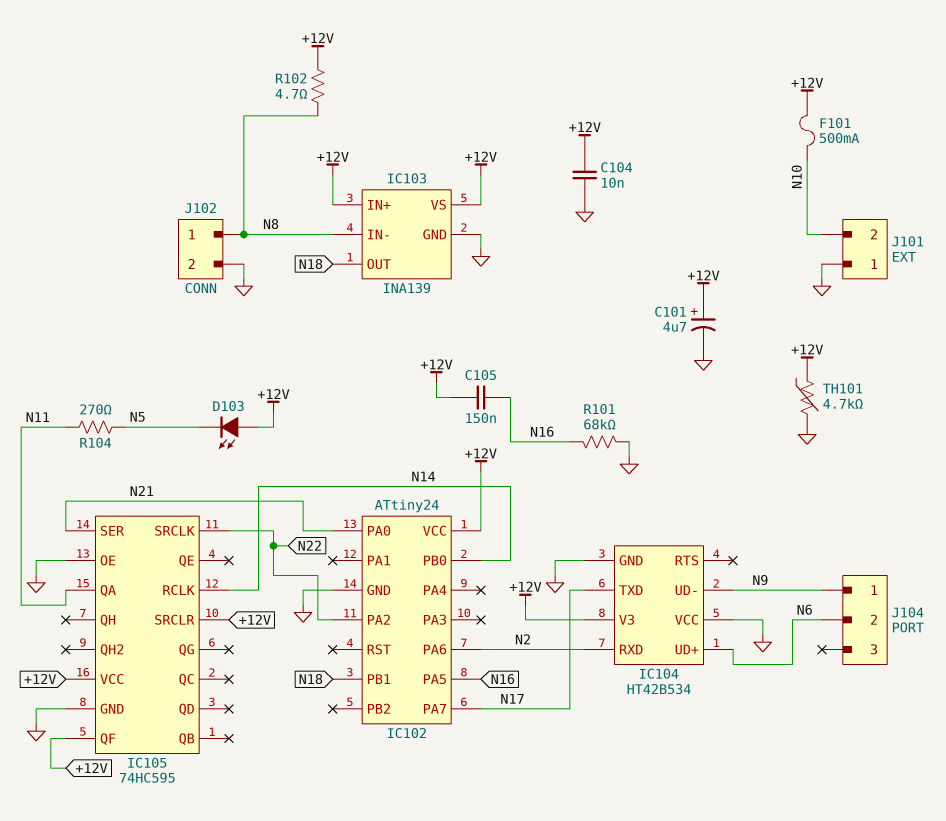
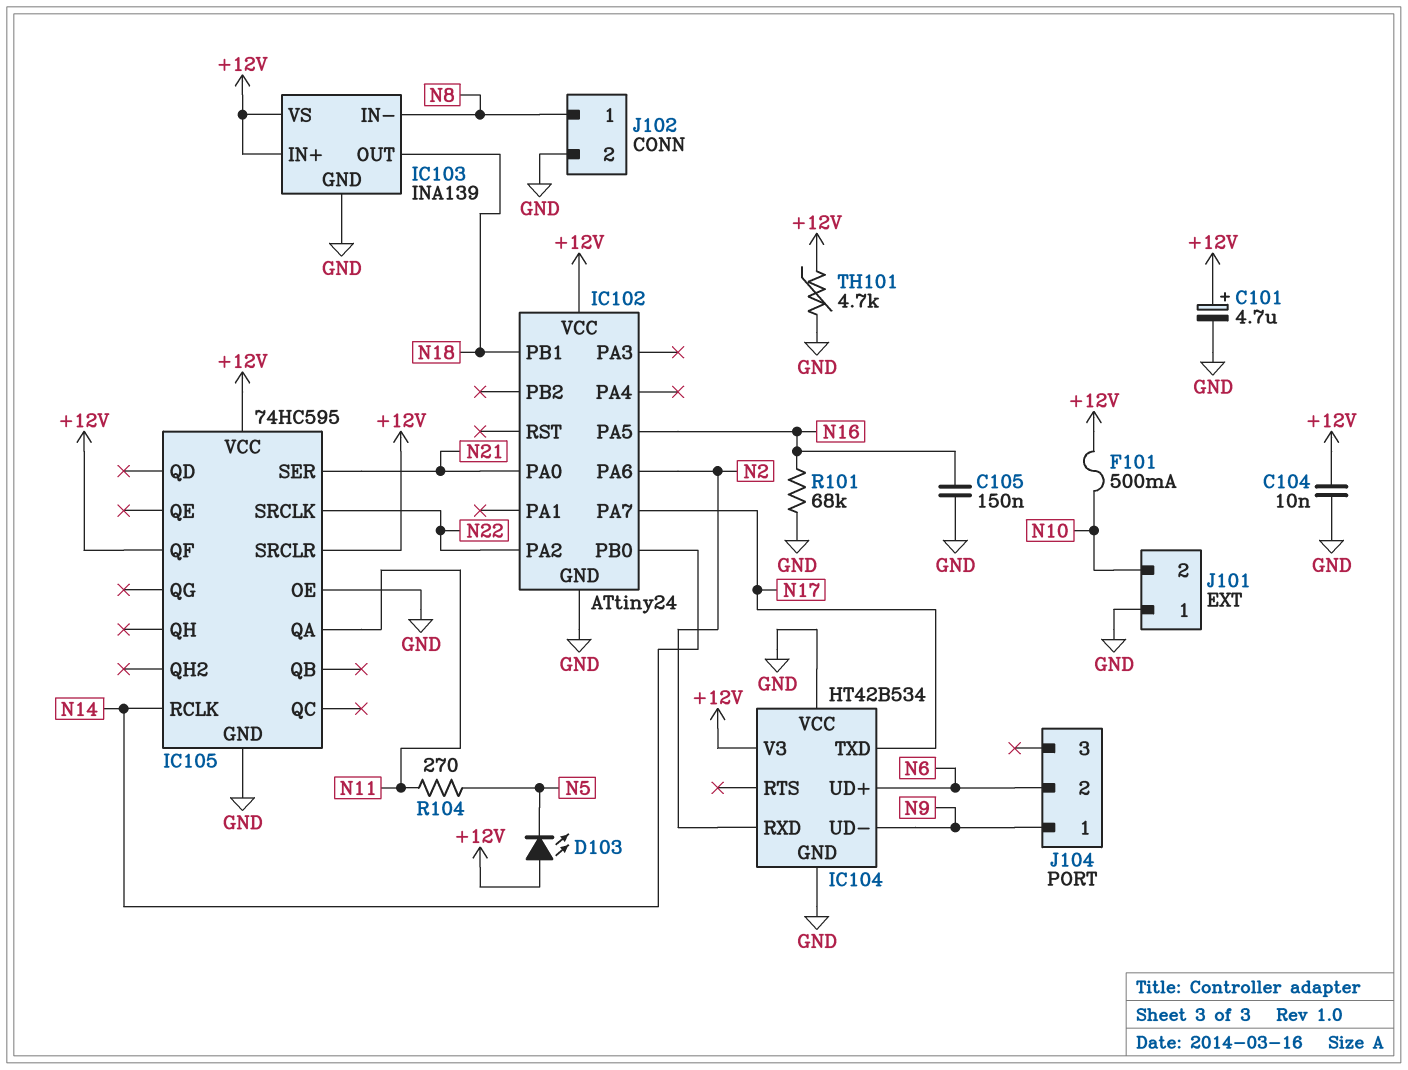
C105: 150nF (+12V, N16) -> 150nF (GND, N16)
R102: 4.7 (+12V, N8) -> none

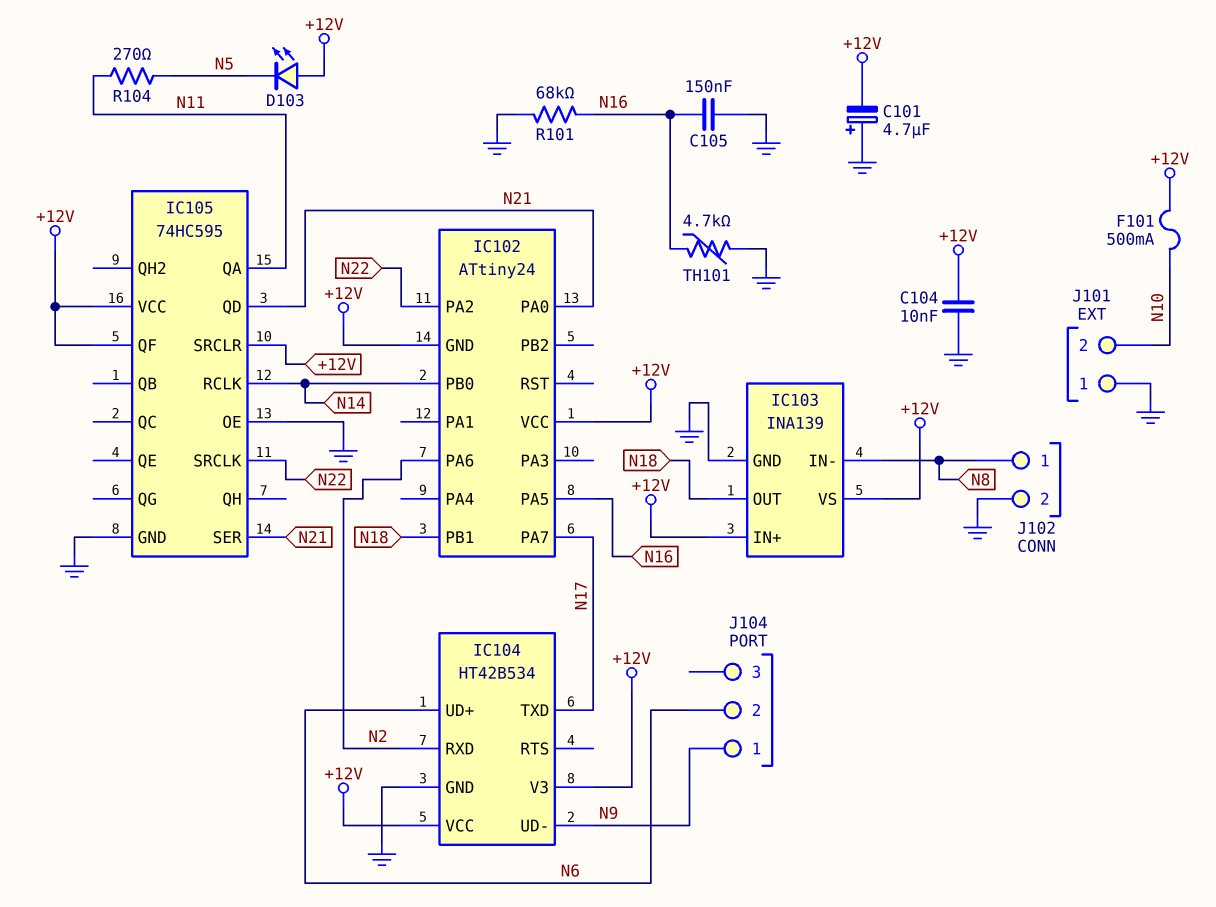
C101: 4.7uF (plus +12V, minus GND) -> 4.7uF (plus GND, minus +12V)
IC102 pin GND: GND -> +12V
IC104 pin VCC: GND -> +12V
IC105 pin QD: none -> N21
TH101: 4.7k (+12V, GND) -> 4.7k (GND, N16)

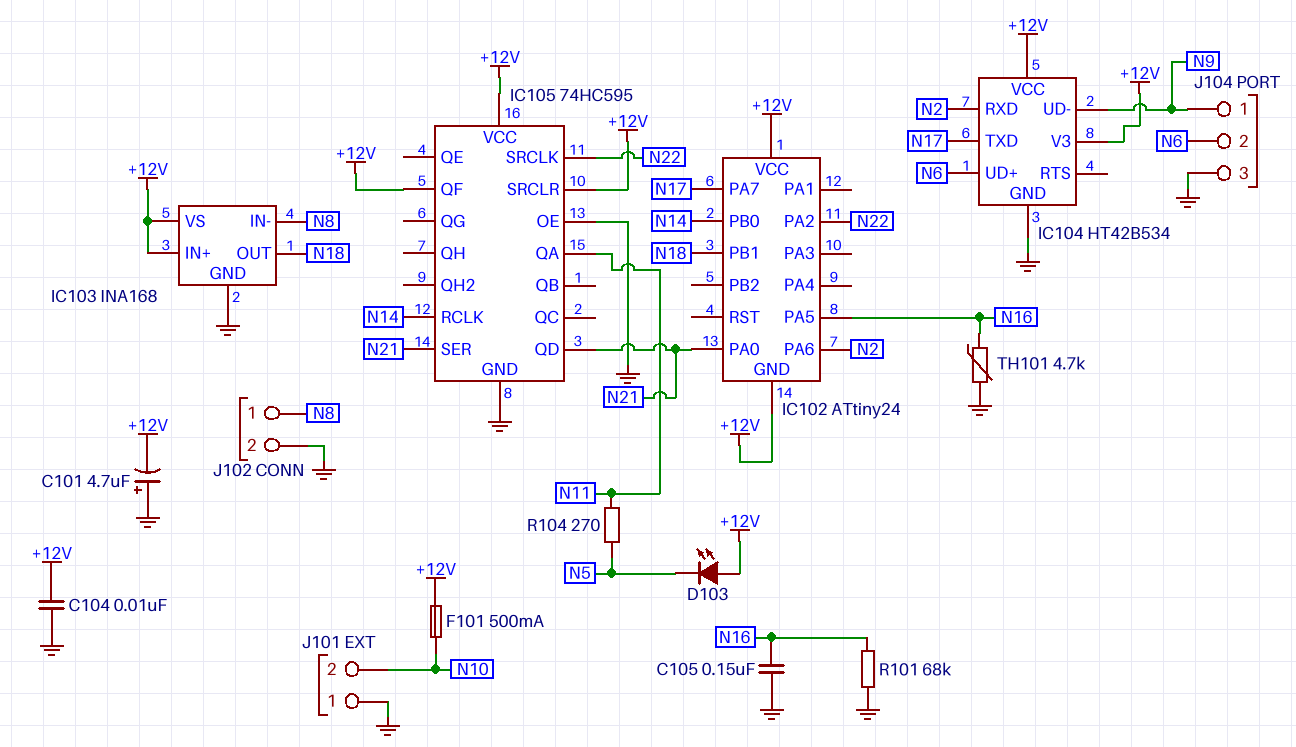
IC103: INA139 -> INA168
J104 pin 3: none -> GND

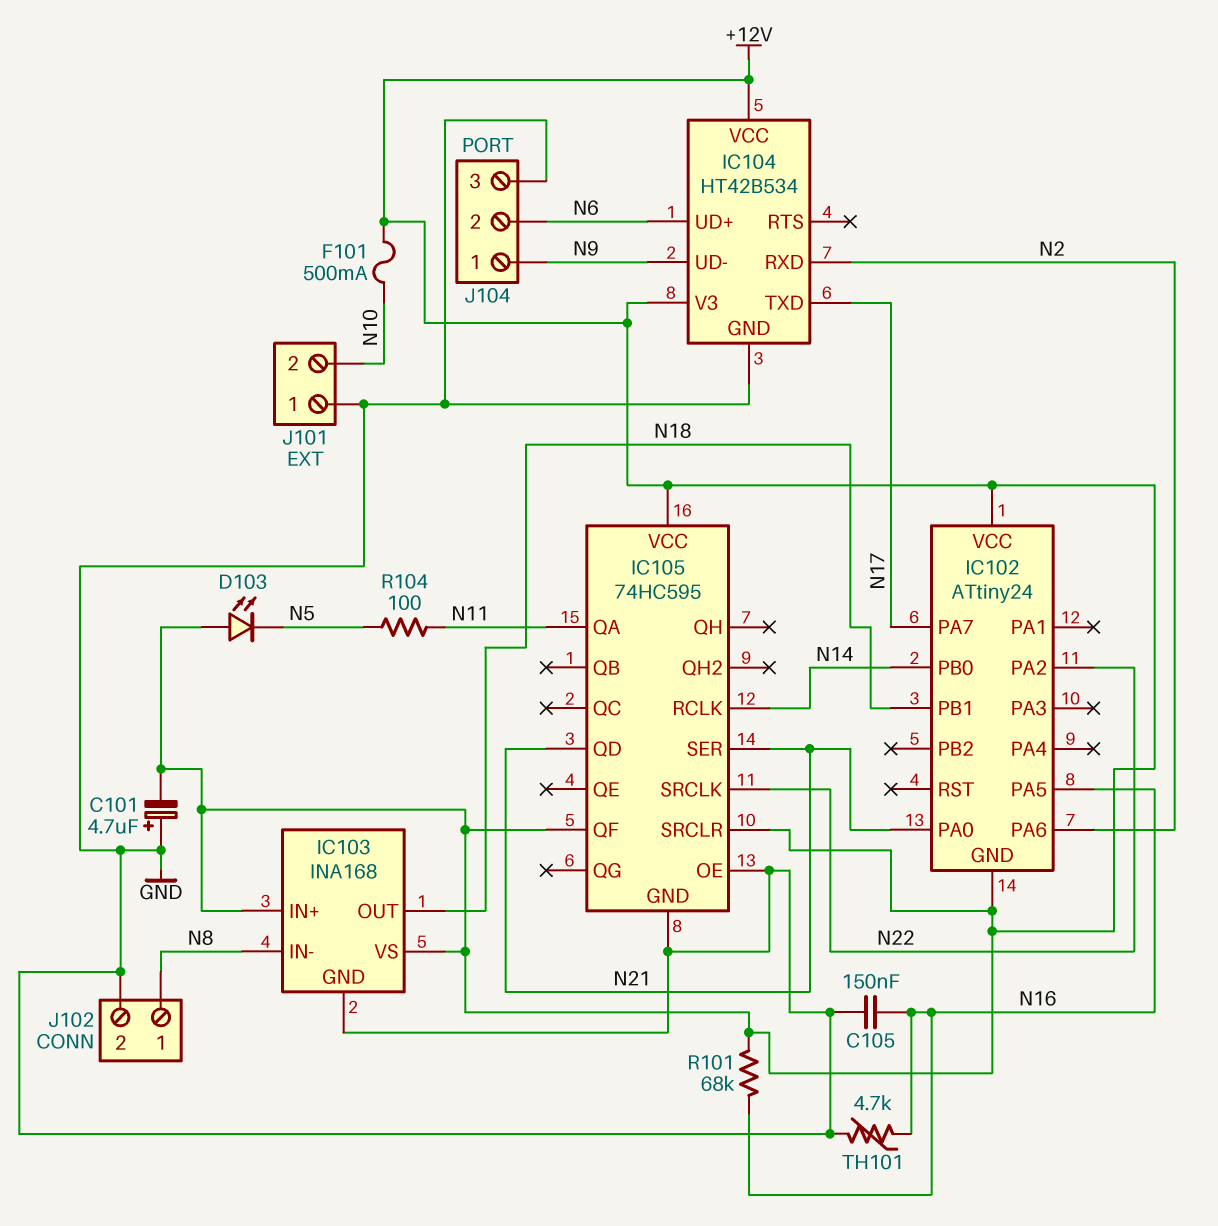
C104: 10nF (+12V, GND) -> none
R101: 68k (GND, N16) -> 68k (+12V, N16)
R104: 270 (N5, N11) -> 100 (N5, N11)

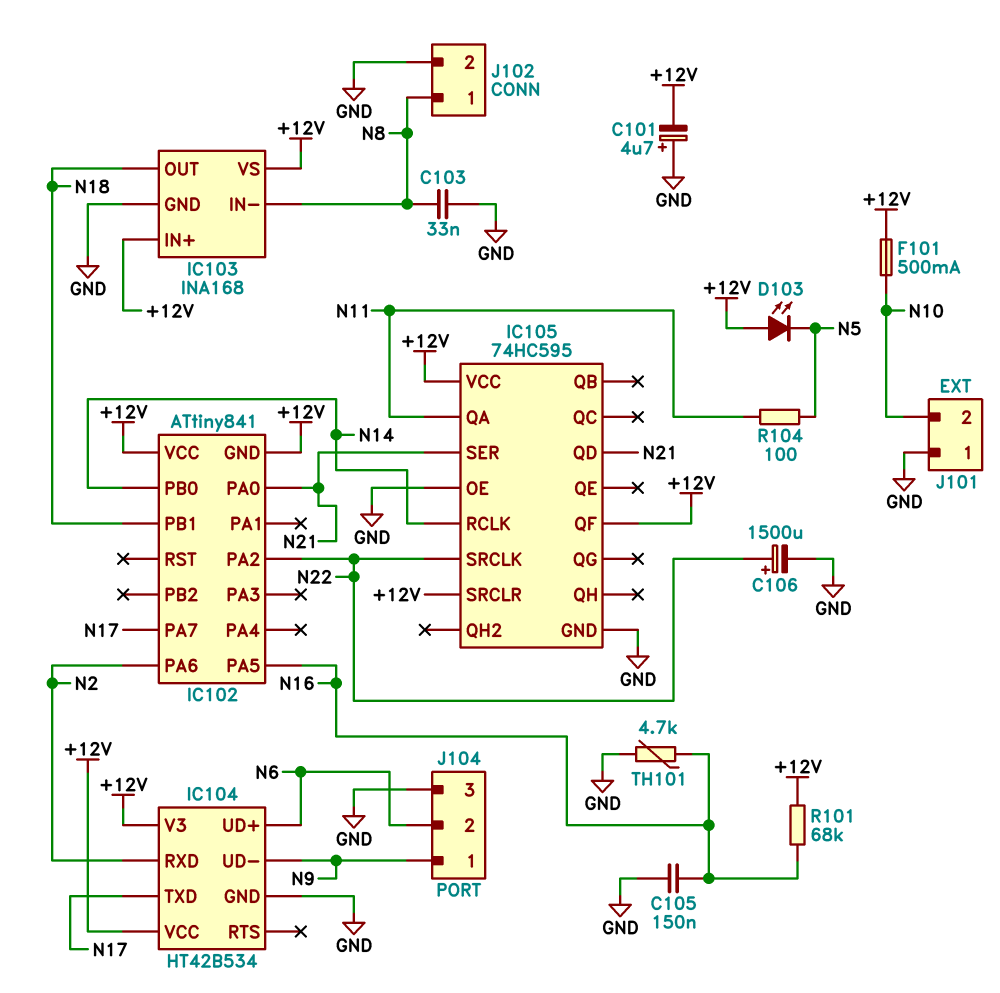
C103: none -> 33nF (GND, N8)
C106: none -> 1500uF (plus N22, minus GND)
IC102: ATtiny24 -> ATtiny841

